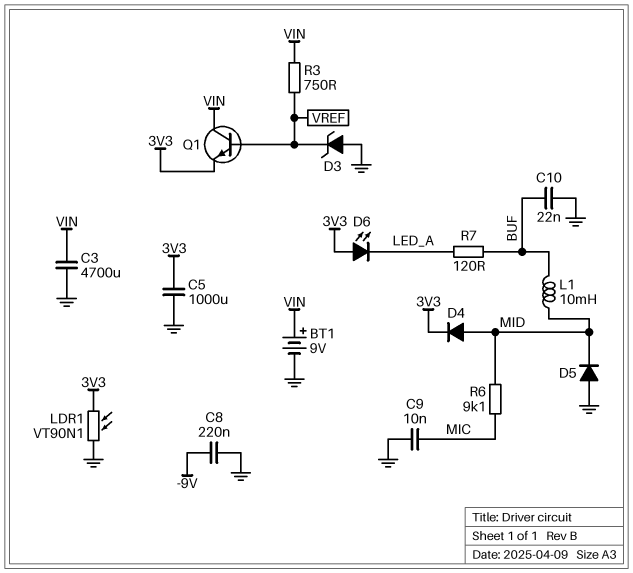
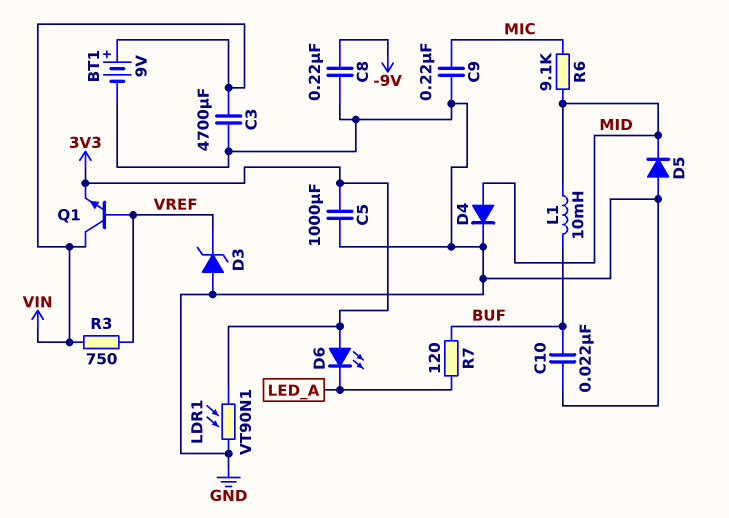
C9: 10nF (GND, MIC) -> 220nF (GND, MIC)
D4: diode (A MID, K 3V3) -> diode (A MID, K GND)

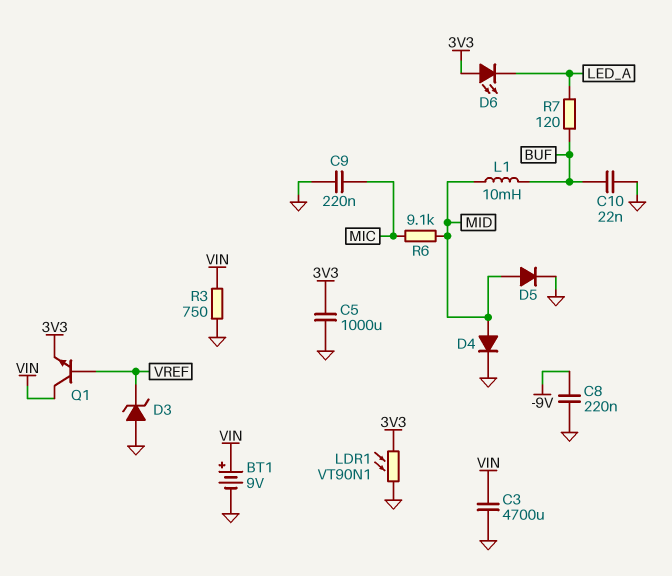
D5: diode (A GND, K MID) -> diode (A MID, K GND)
R3: 750 (VIN, VREF) -> 750 (GND, VIN)

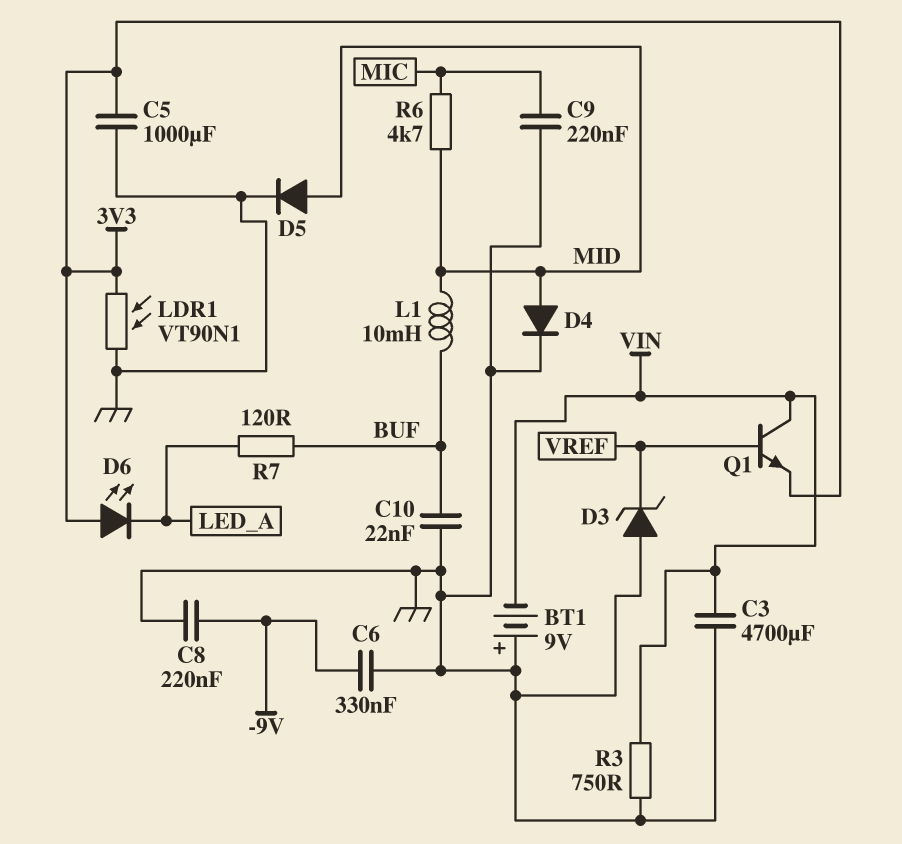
BT1: 9V (plus VIN, minus GND) -> 9V (plus GND, minus VIN)
C6: none -> 330nF (-9V, GND)
R6: 9.1k (MIC, MID) -> 4.7k (MIC, MID)

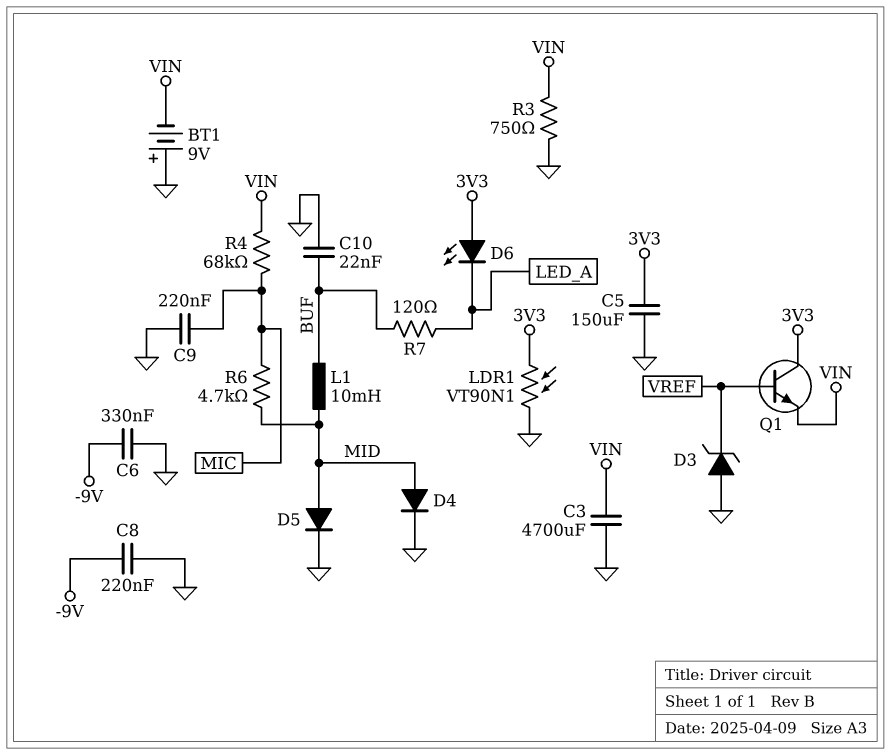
C5: 1000uF (3V3, GND) -> 150uF (3V3, GND)
Q1: NPN (B VREF, C VIN, E 3V3) -> NPN (B VREF, C 3V3, E VIN)
R4: none -> 68k (MIC, VIN)

